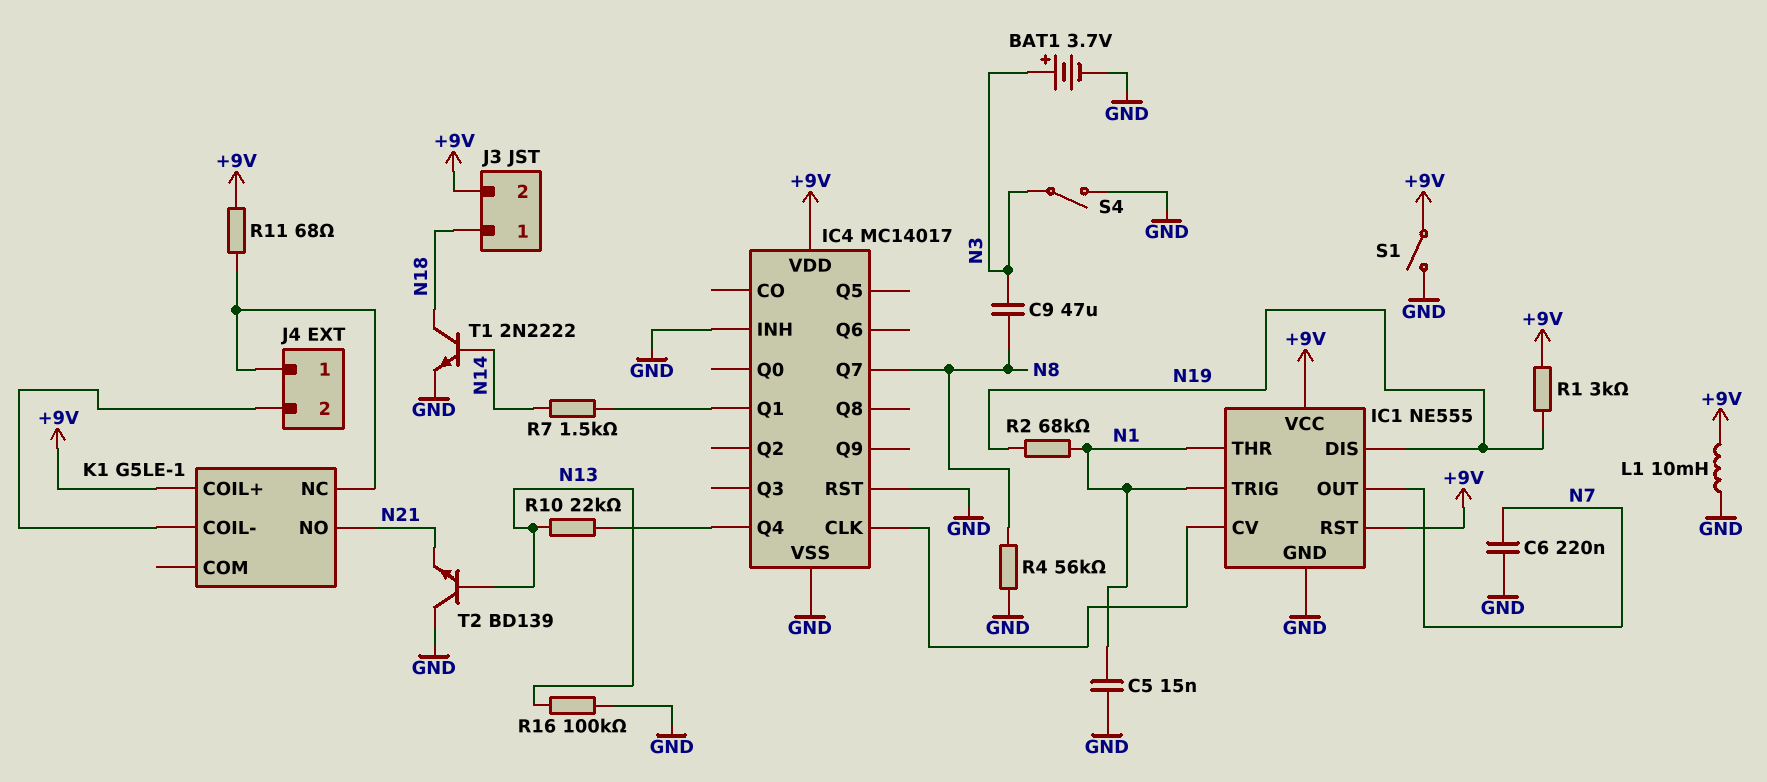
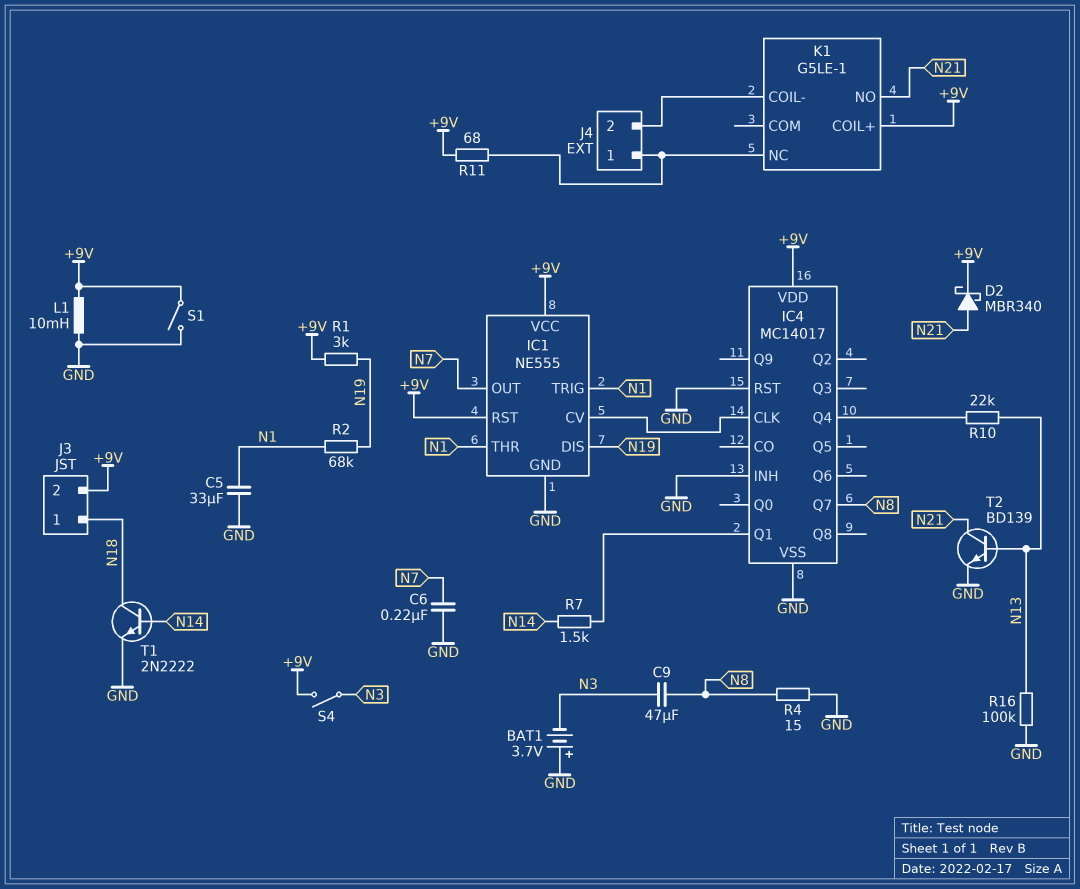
BAT1: 3.7V (plus N3, minus GND) -> 3.7V (plus GND, minus N3)
C5: 15nF (GND, N1) -> 33uF (GND, N1)
D2: none -> schottky MBR340 (A N21, K +9V)
R4: 56k (GND, N8) -> 15 (GND, N8)
S4: switch (GND, N3) -> switch (+9V, N3)
T2: NPN BD139 (B N13, C GND, E N21) -> NPN BD139 (B N13, C N21, E GND)

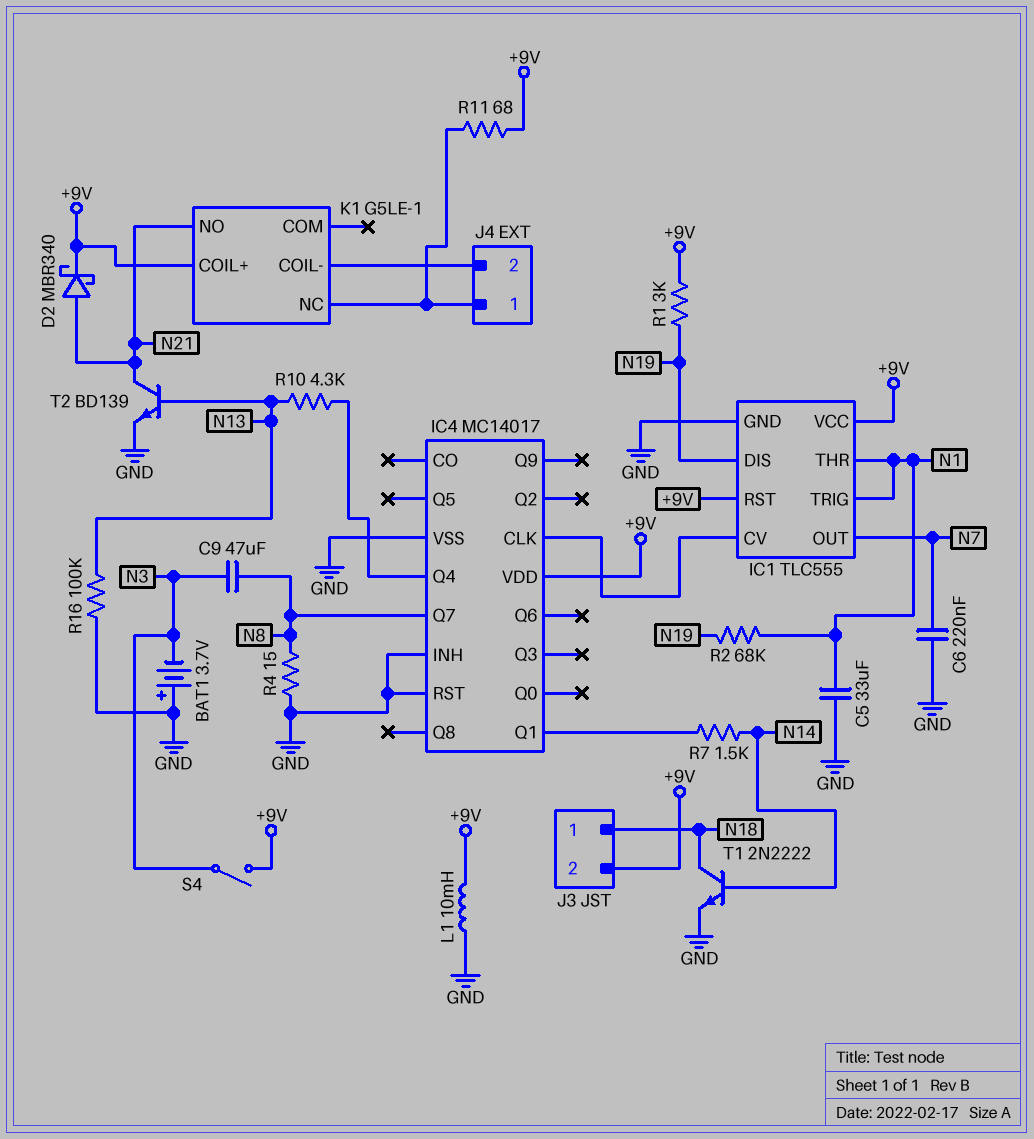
IC1: NE555 -> TLC555
R10: 22k (IC4/Q4, N13) -> 4.3k (IC4/Q4, N13)
S1: switch (+9V, GND) -> none

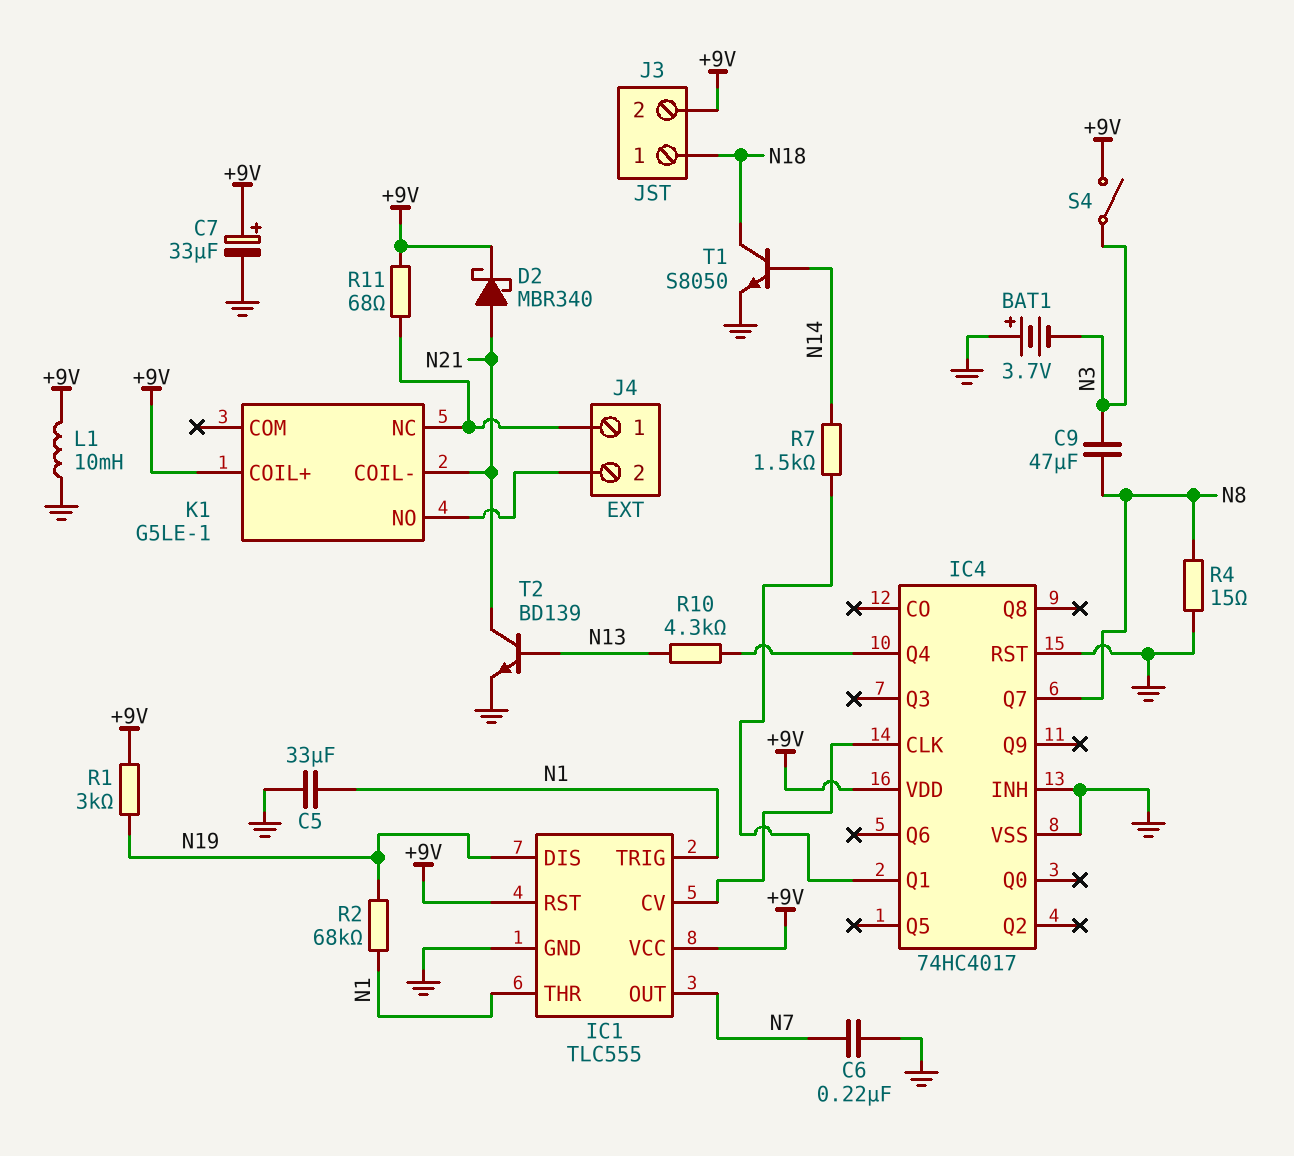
C7: none -> 33uF (plus +9V, minus GND)
IC4: MC14017 -> 74HC4017
K1 pin COIL-: J4/2 -> N21
K1 pin NO: N21 -> J4/2
R16: 100k (GND, N13) -> none
T1: NPN 2N2222 (B N14, C N18, E GND) -> NPN S8050 (B N14, C N18, E GND)

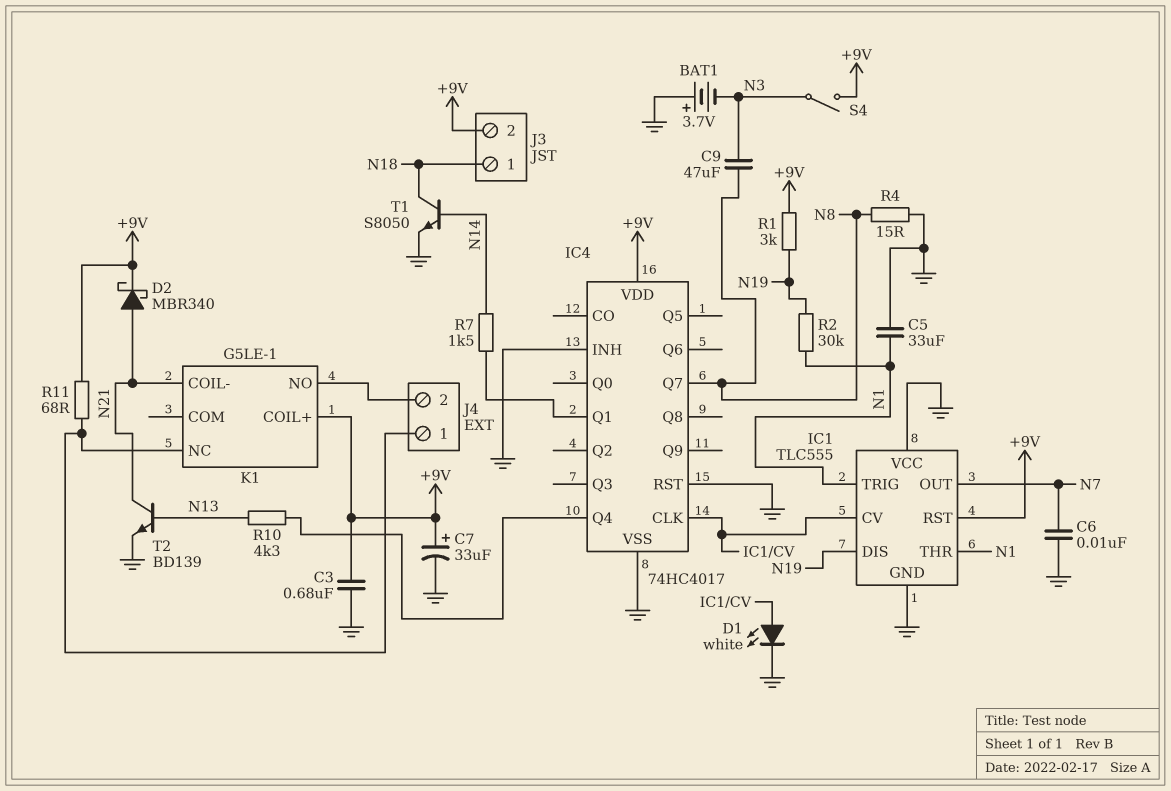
C3: none -> 680nF (+9V, GND)
C6: 220nF (GND, N7) -> 10nF (GND, N7)
D1: none -> LED white (A IC1/CV, K GND)
IC1 pin VCC: +9V -> GND
L1: 10mH (+9V, GND) -> none
R2: 68k (N1, N19) -> 30k (N1, N19)

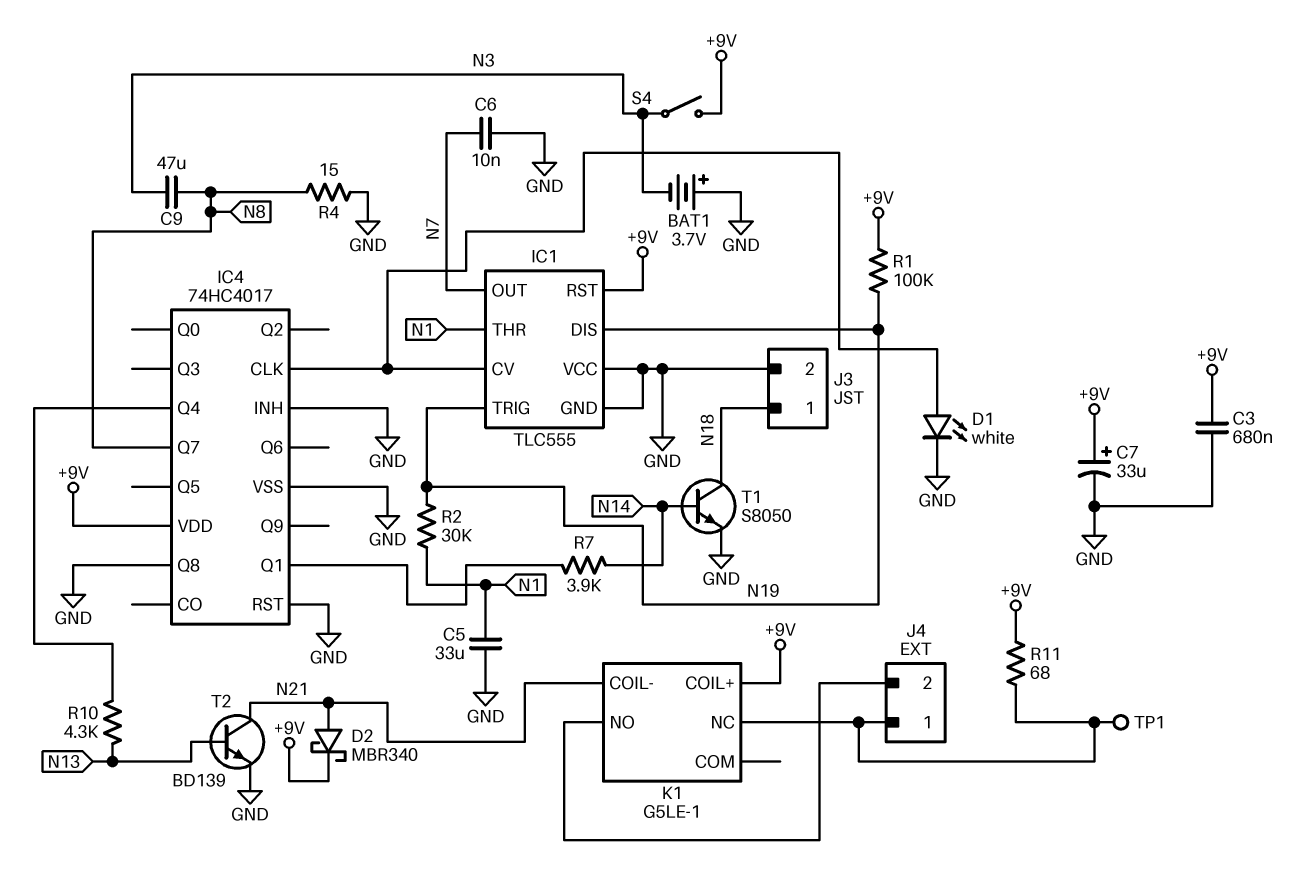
IC1 pin TRIG: N1 -> N19
IC4 pin Q8: none -> GND
J3 pin 2: +9V -> GND
R1: 3k (+9V, N19) -> 100k (+9V, N19)
R7: 1.5k (IC4/Q1, N14) -> 3.9k (IC4/Q1, N14)
TP1: none -> test point (J4/1)

